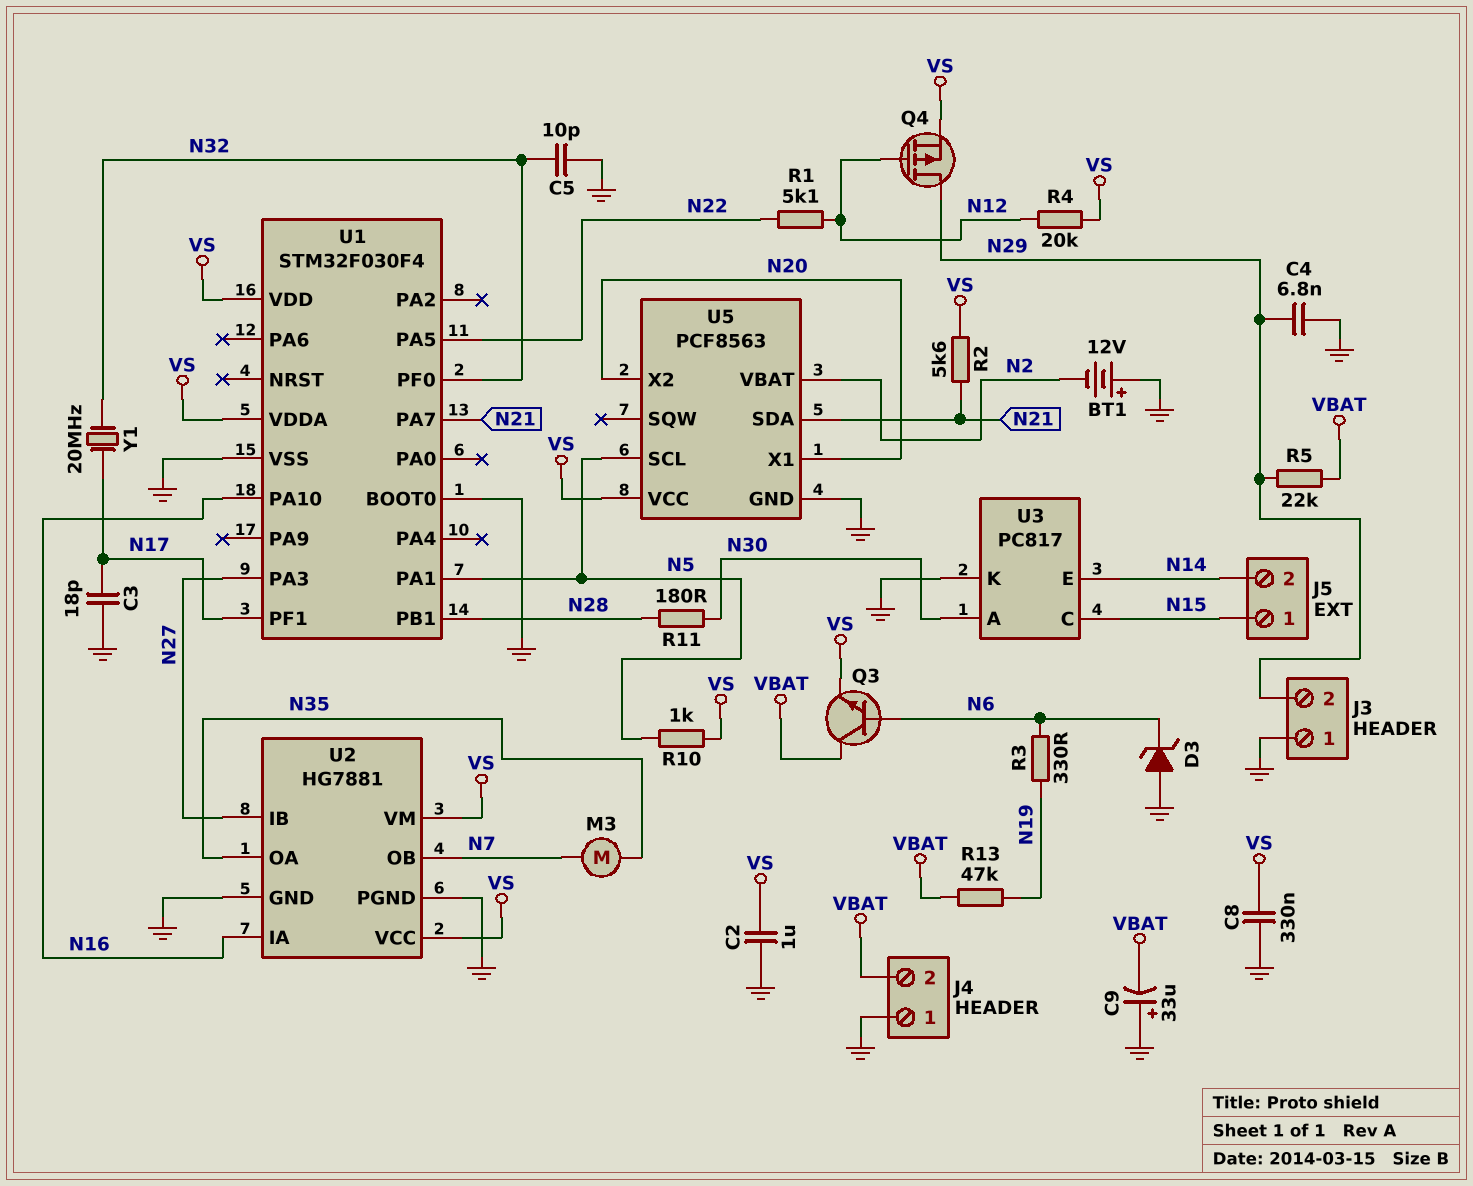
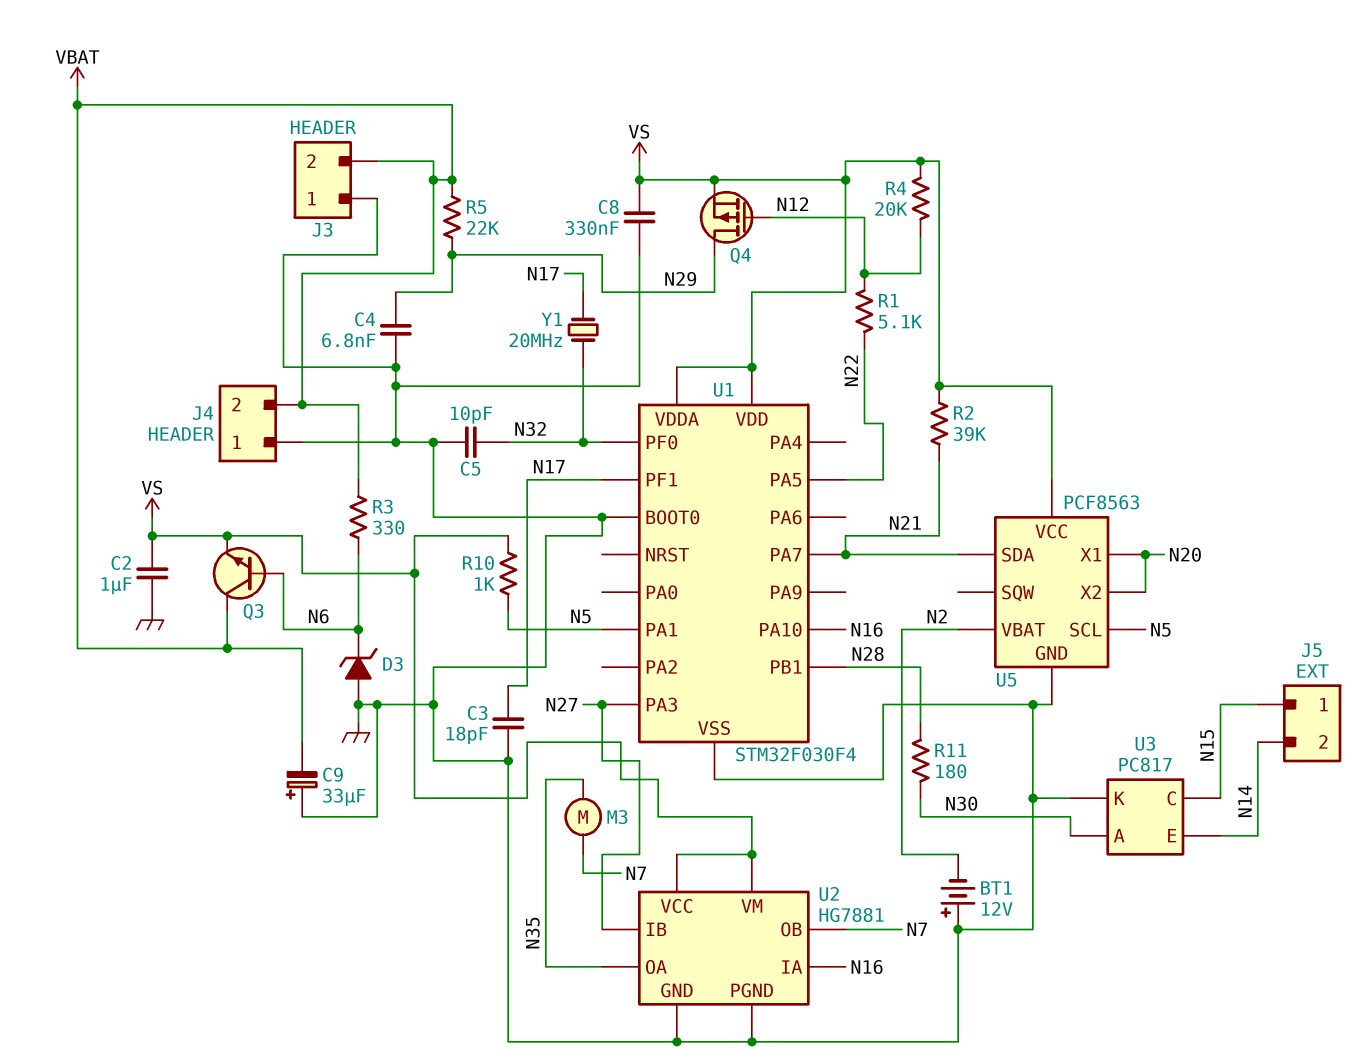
J3 pin 2: N29 -> VBAT
R2: 5.6k (N21, VS) -> 39k (N21, VS)
R3: 330 (N6, N19) -> 330 (N6, VBAT)
R13: 47k (N19, VBAT) -> none

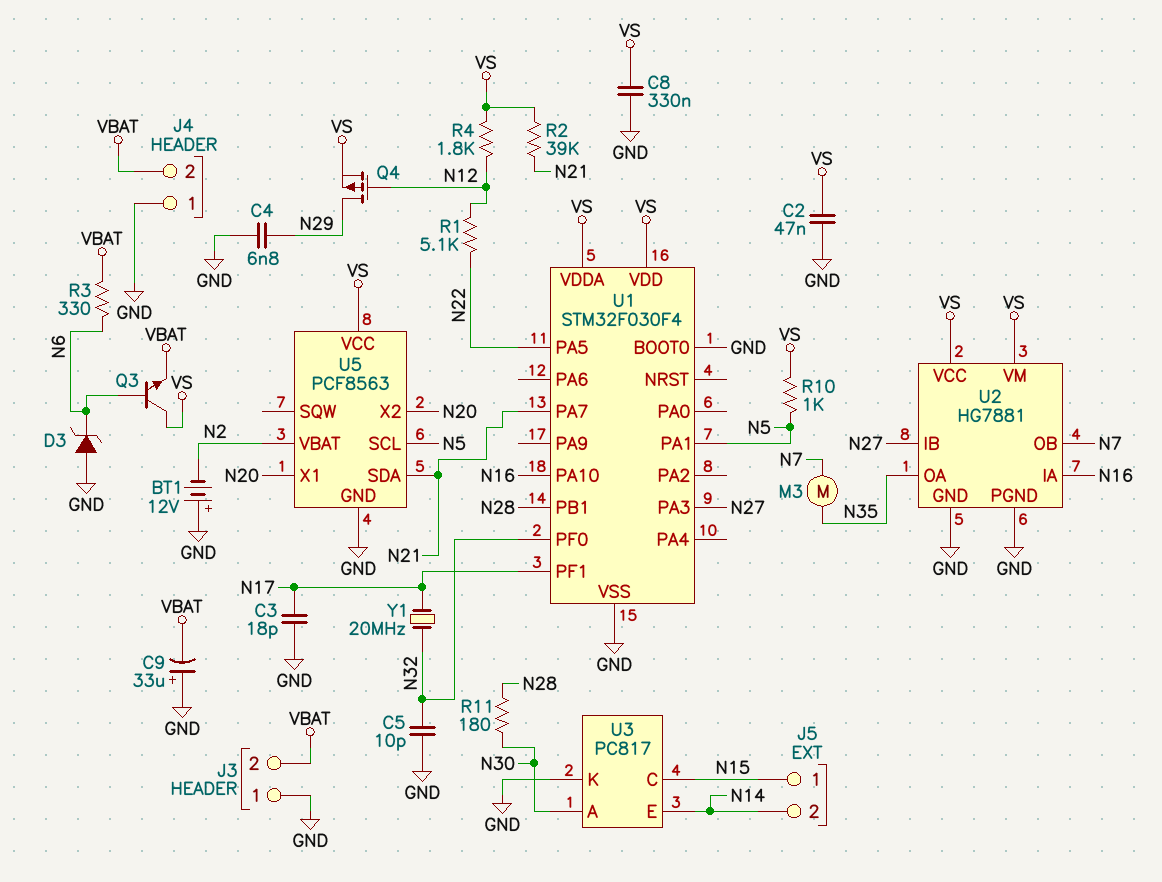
C2: 1uF (GND, VS) -> 47nF (GND, VS)
Q3: NPN (B N6, C VBAT, E VS) -> NPN (B N6, C VS, E VBAT)
R4: 20k (N12, VS) -> 1.8k (N12, VS)
R5: 22k (N29, VBAT) -> none

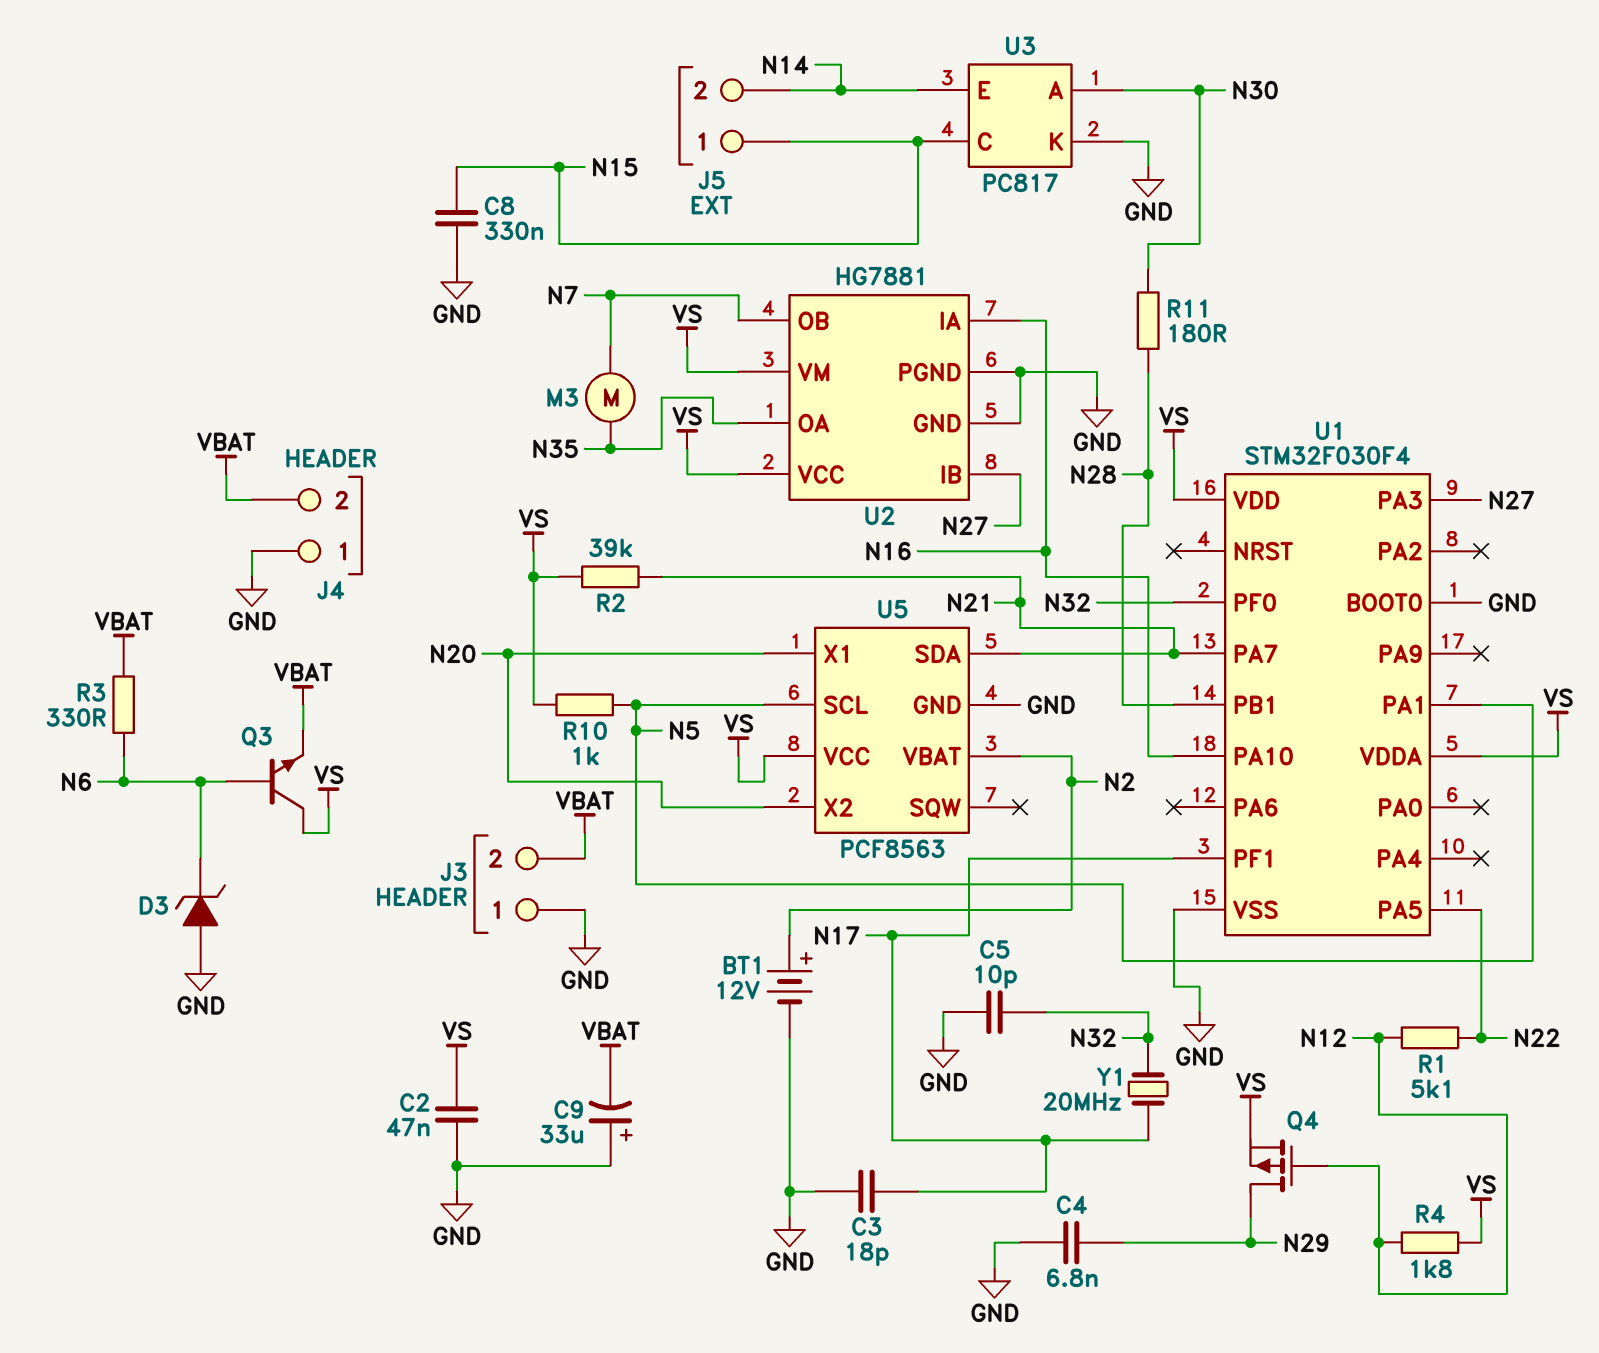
BT1: 12V (plus GND, minus N2) -> 12V (plus N2, minus GND)
C8: 330nF (GND, VS) -> 330nF (GND, N15)

